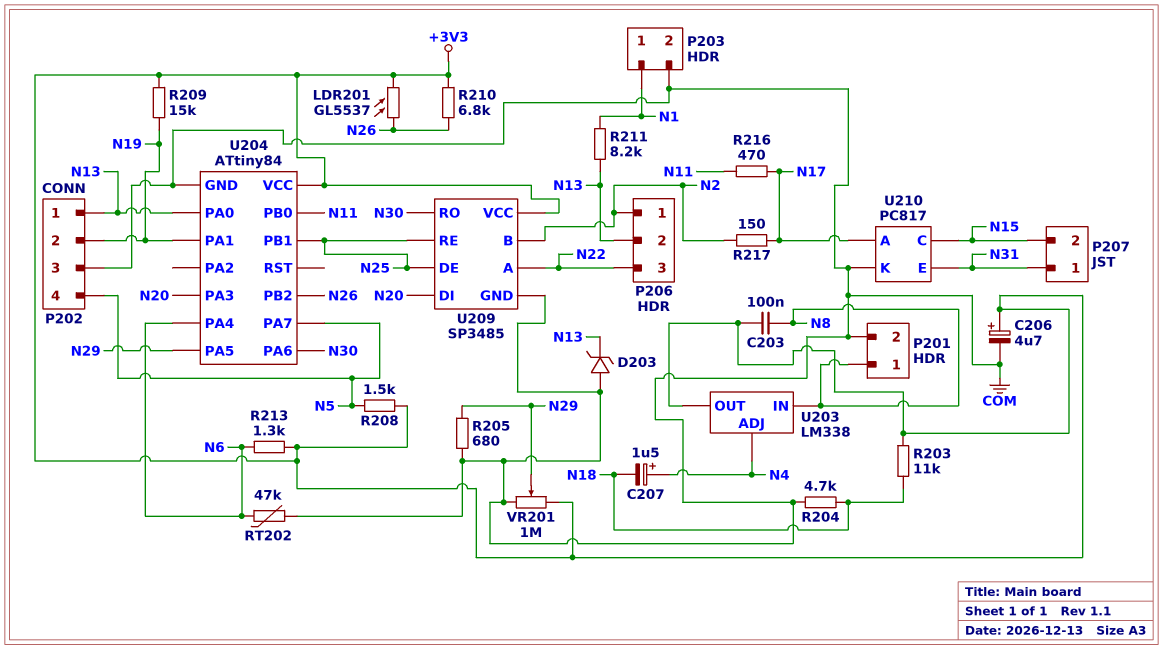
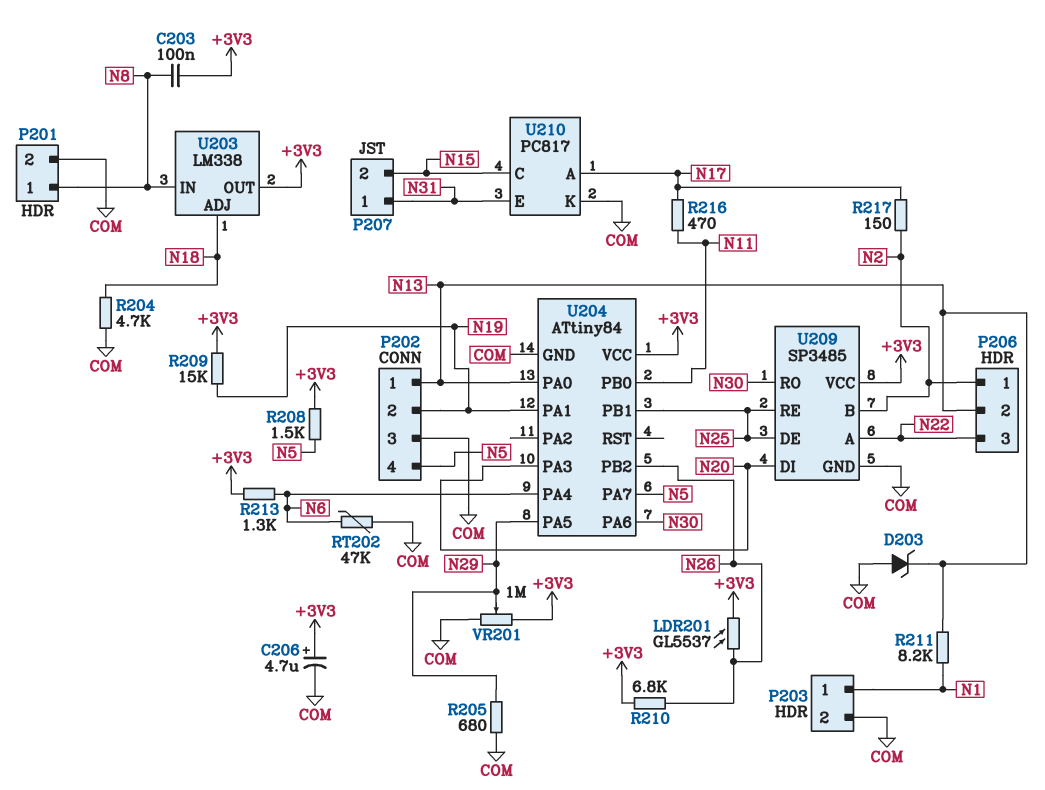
C207: 1.5uF (plus N4, minus N18) -> none
R203: 11k (+3V3, N18) -> none
U203 pin ADJ: N4 -> N18

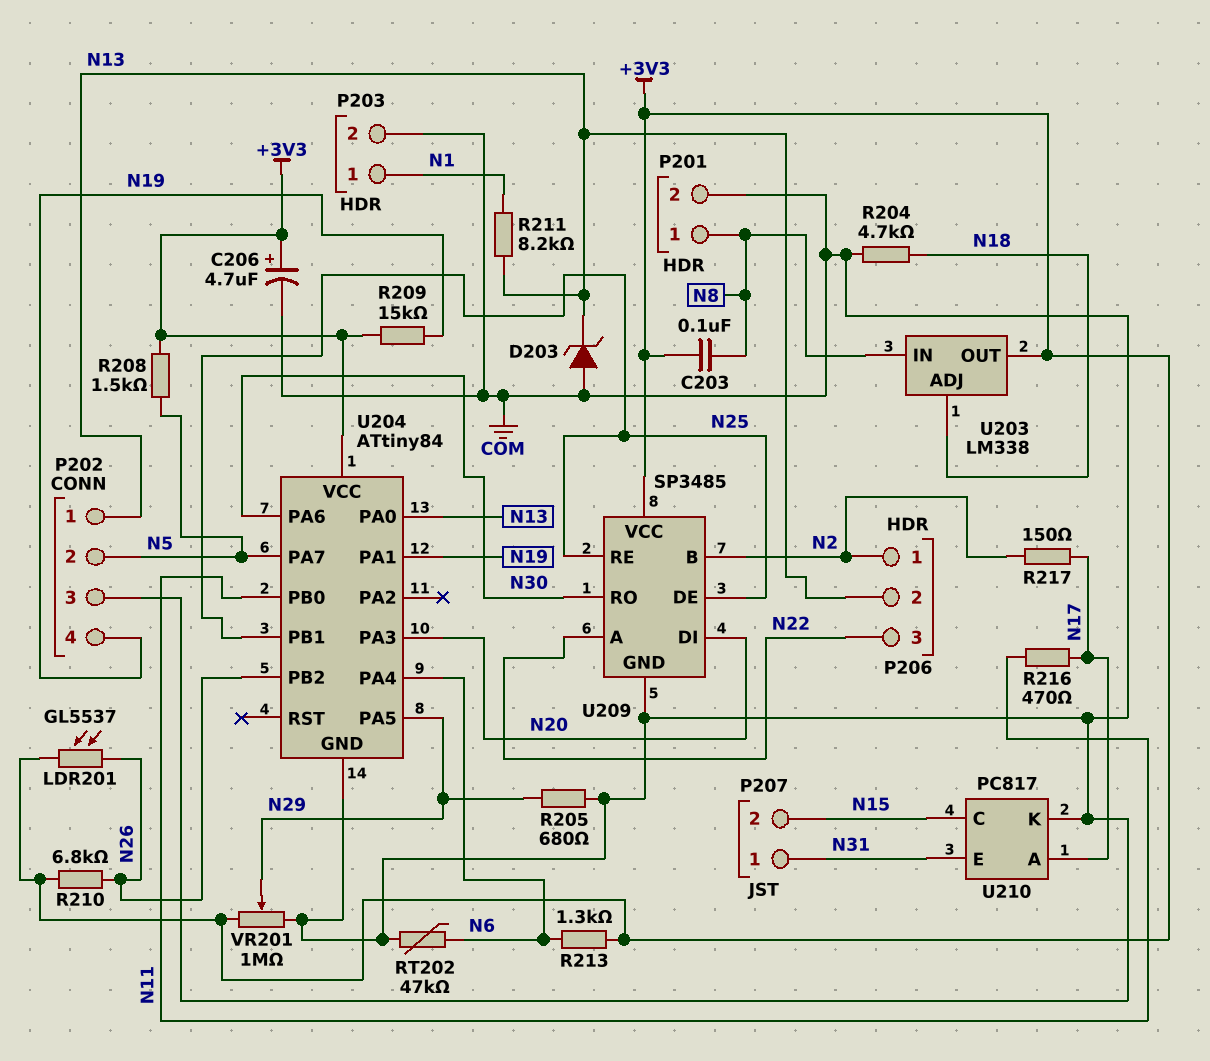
P202 pin 2: N19 -> N5
P202 pin 4: N5 -> N19

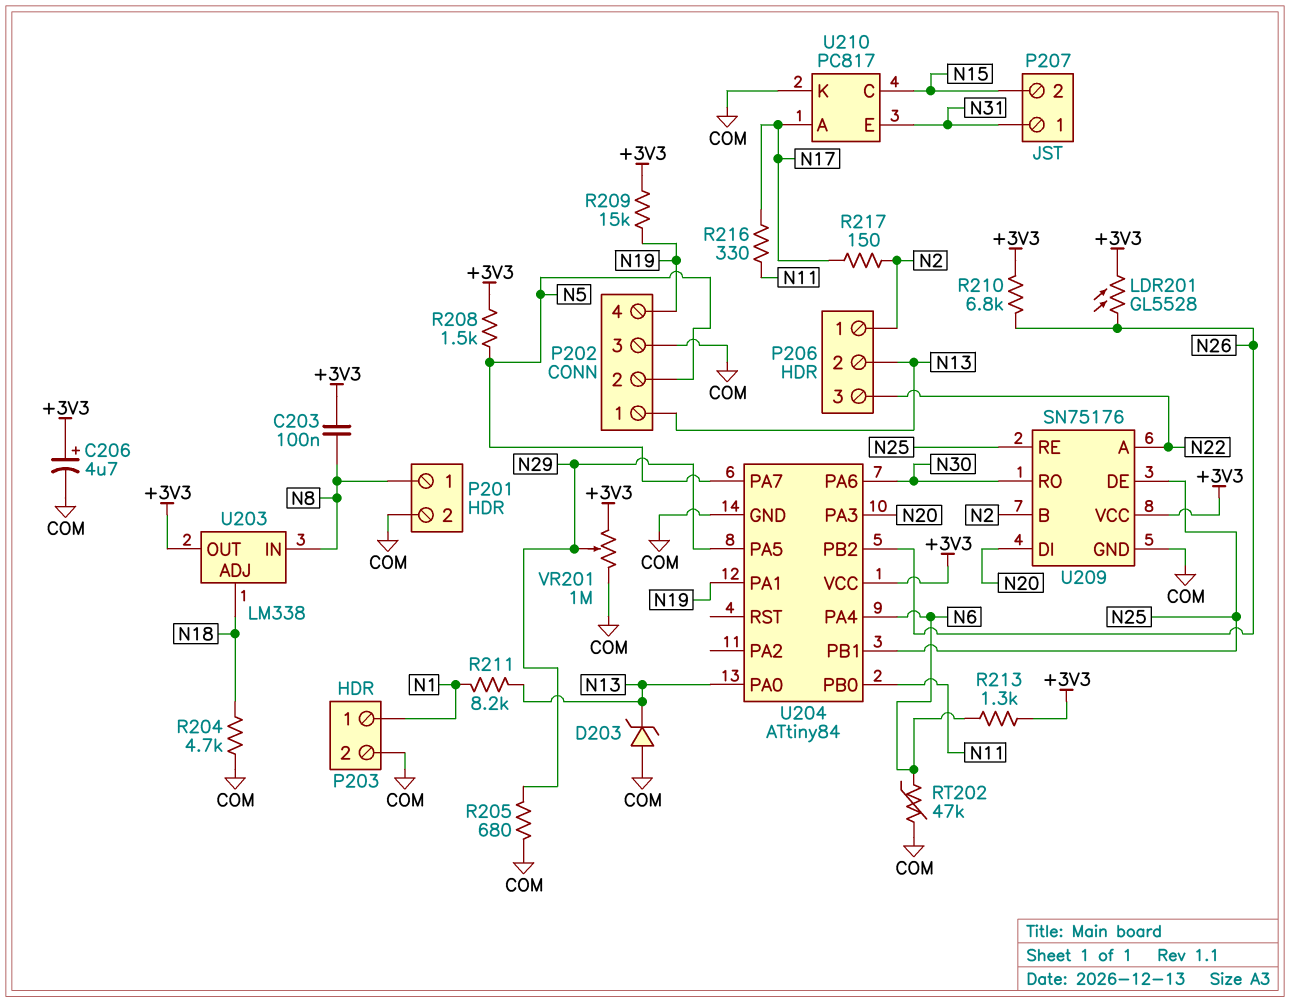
LDR201: GL5537 (+3V3, N26) -> GL5528 (+3V3, N26)
R216: 470 (N11, N17) -> 330 (N11, N17)
U209: SP3485 -> SN75176

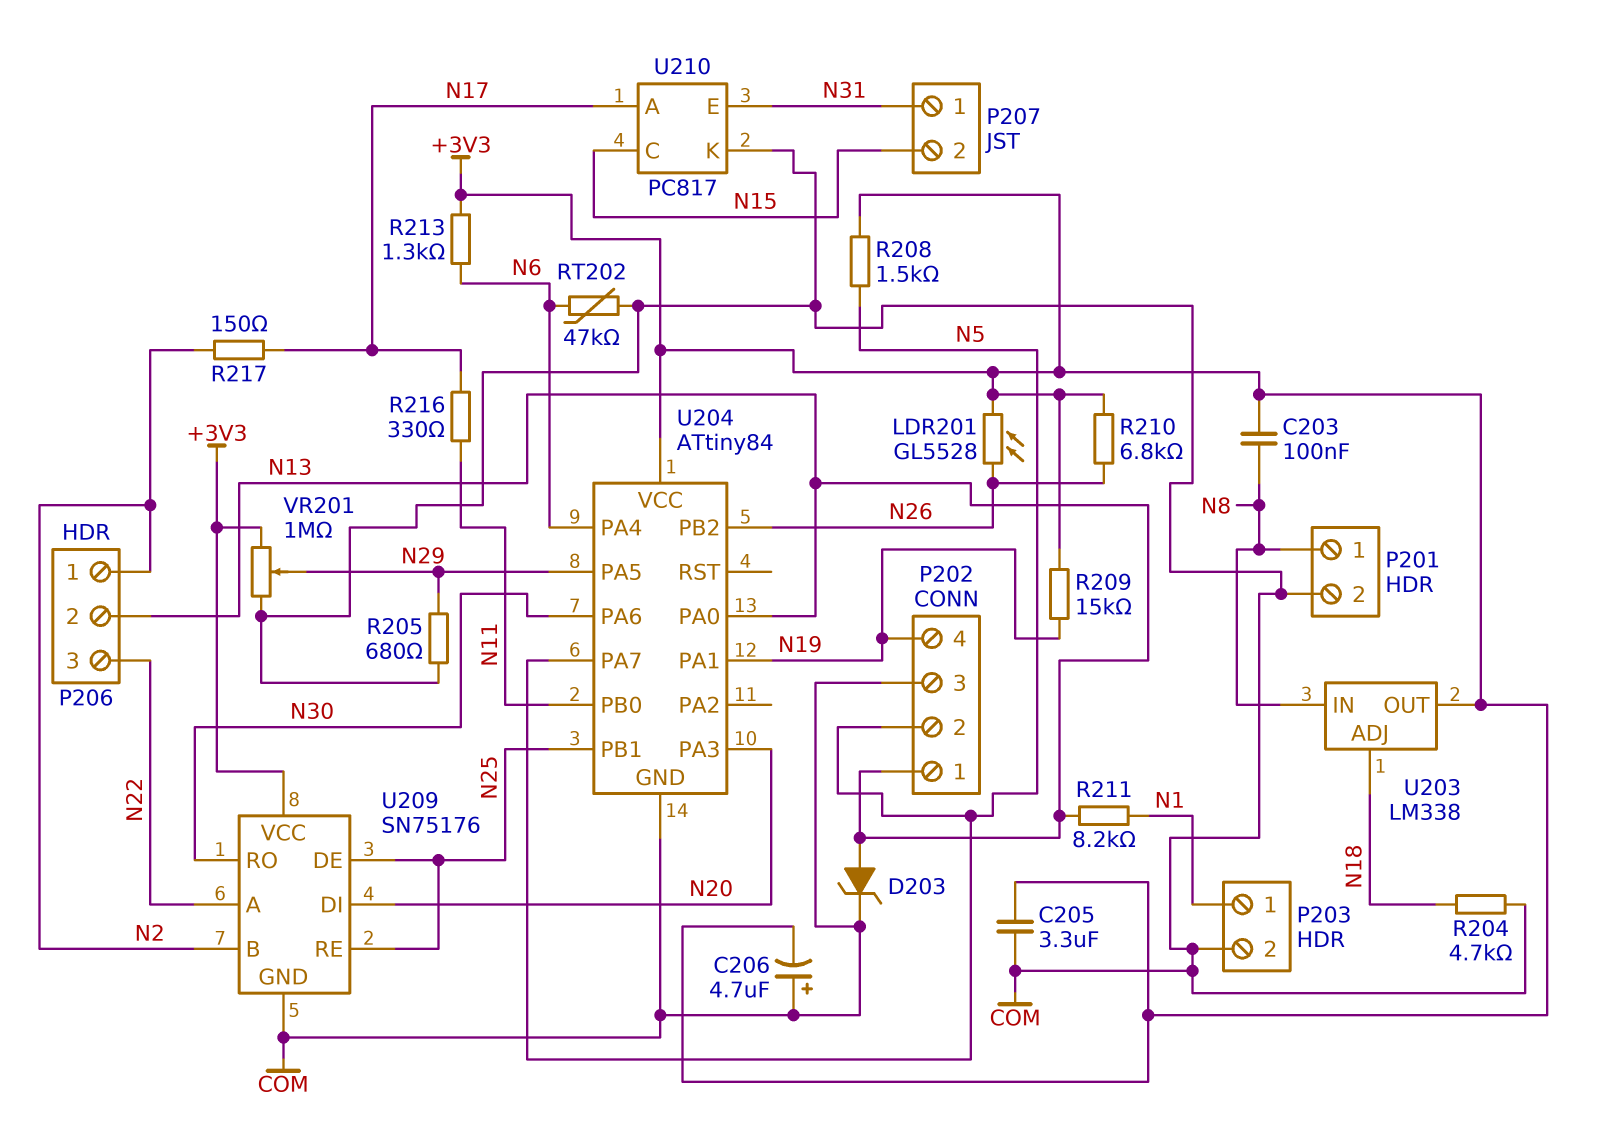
C205: none -> 3.3uF (+3V3, COM)
C206: 4.7uF (plus +3V3, minus COM) -> 4.7uF (plus COM, minus +3V3)
D203: zener (A COM, K N13) -> zener (A N13, K COM)

